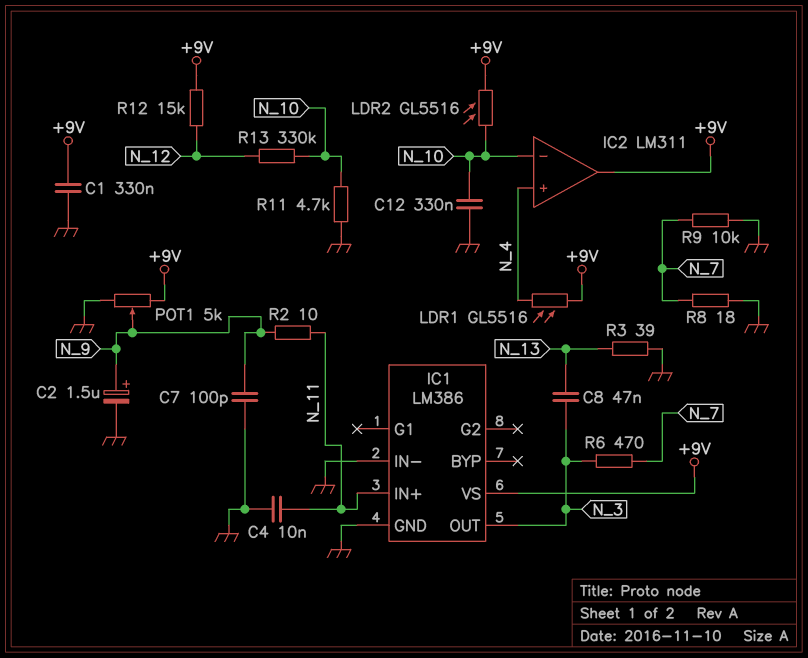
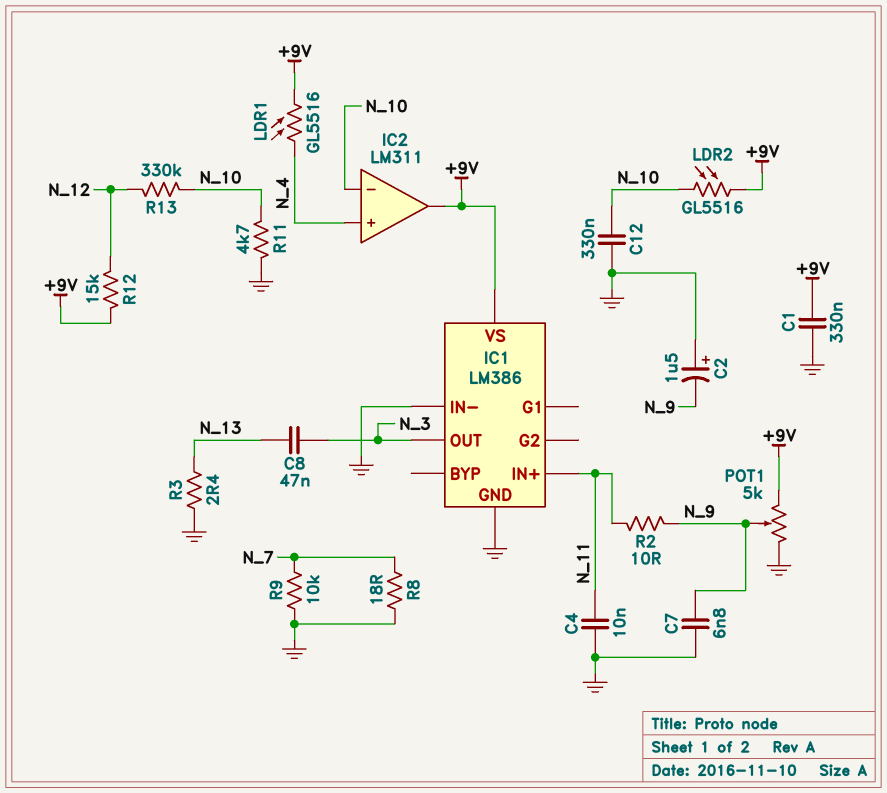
C2: 1.5uF (plus N_9, minus GND) -> 1.5uF (plus GND, minus N_9)
C7: 100pF (GND, N_9) -> 6.8nF (GND, N_9)
R3: 39 (GND, N_13) -> 2.4 (GND, N_13)
R6: 470 (N_3, N_7) -> none

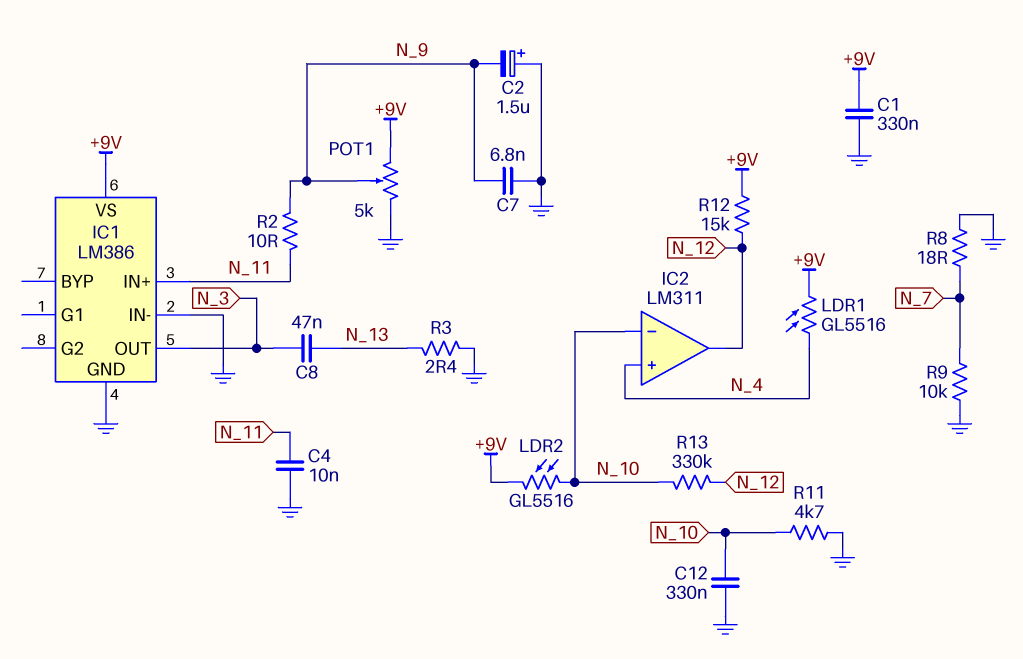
IC2 pin out: +9V -> N_12

